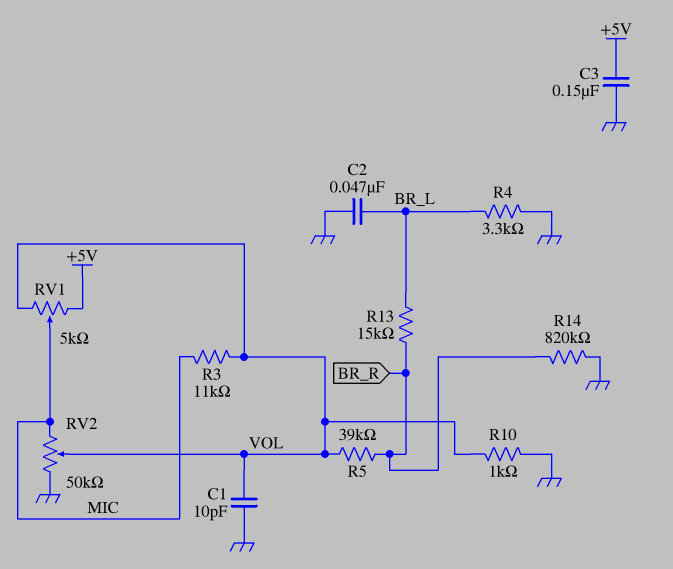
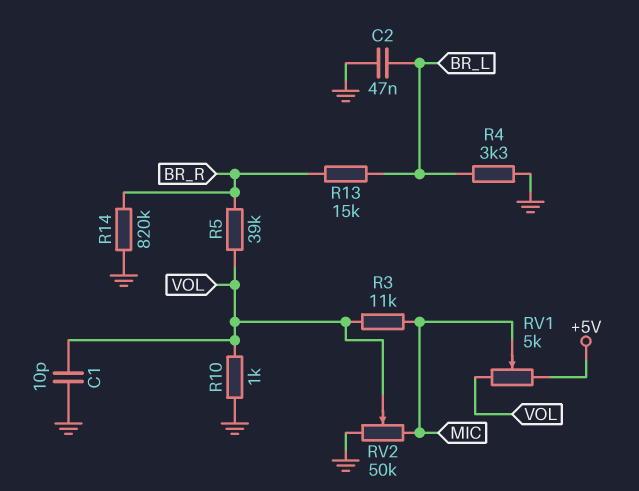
C3: 150nF (+5V, GND) -> none

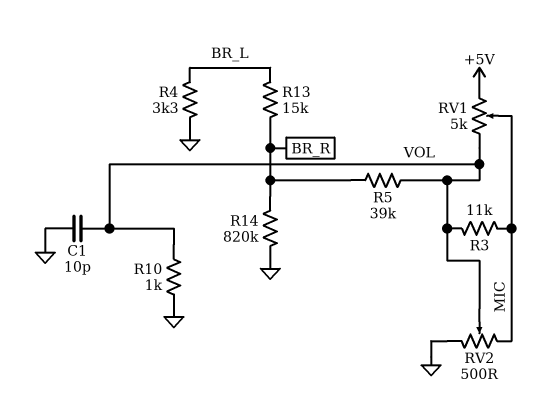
C2: 47nF (BR_L, GND) -> none
RV2: 50k (GND, MIC, wiper VOL) -> 500 (GND, MIC, wiper VOL)

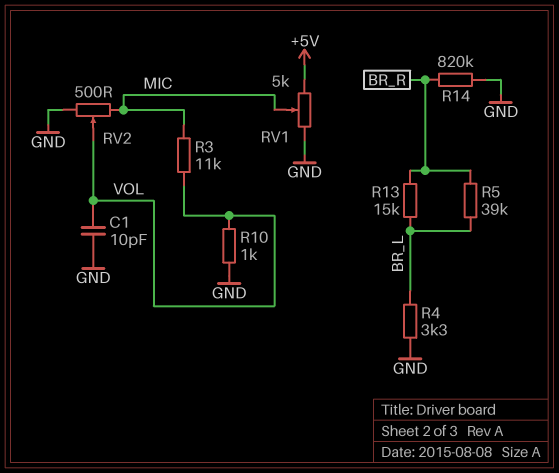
R5: 39k (BR_R, VOL) -> 39k (BR_L, BR_R)
RV1: 5k (+5V, VOL, wiper MIC) -> 5k (+5V, GND, wiper MIC)

